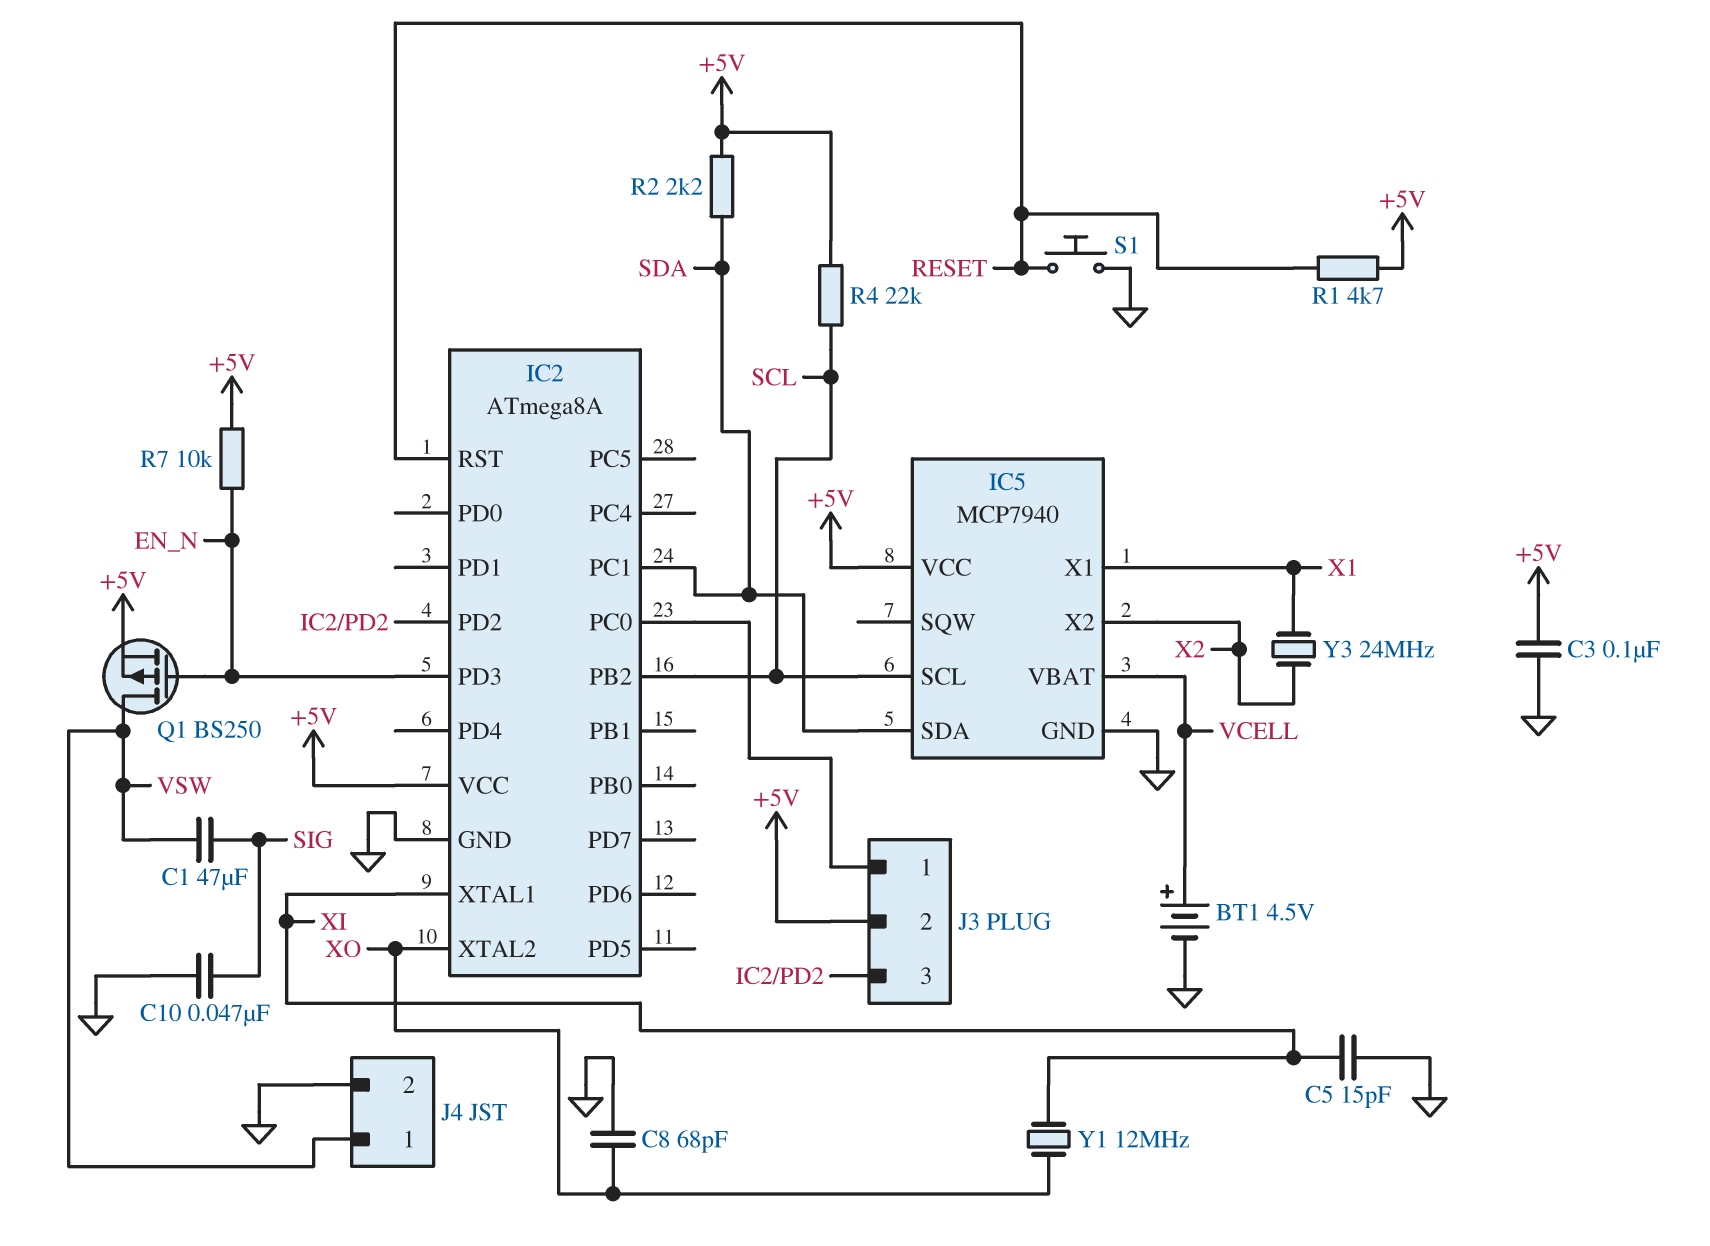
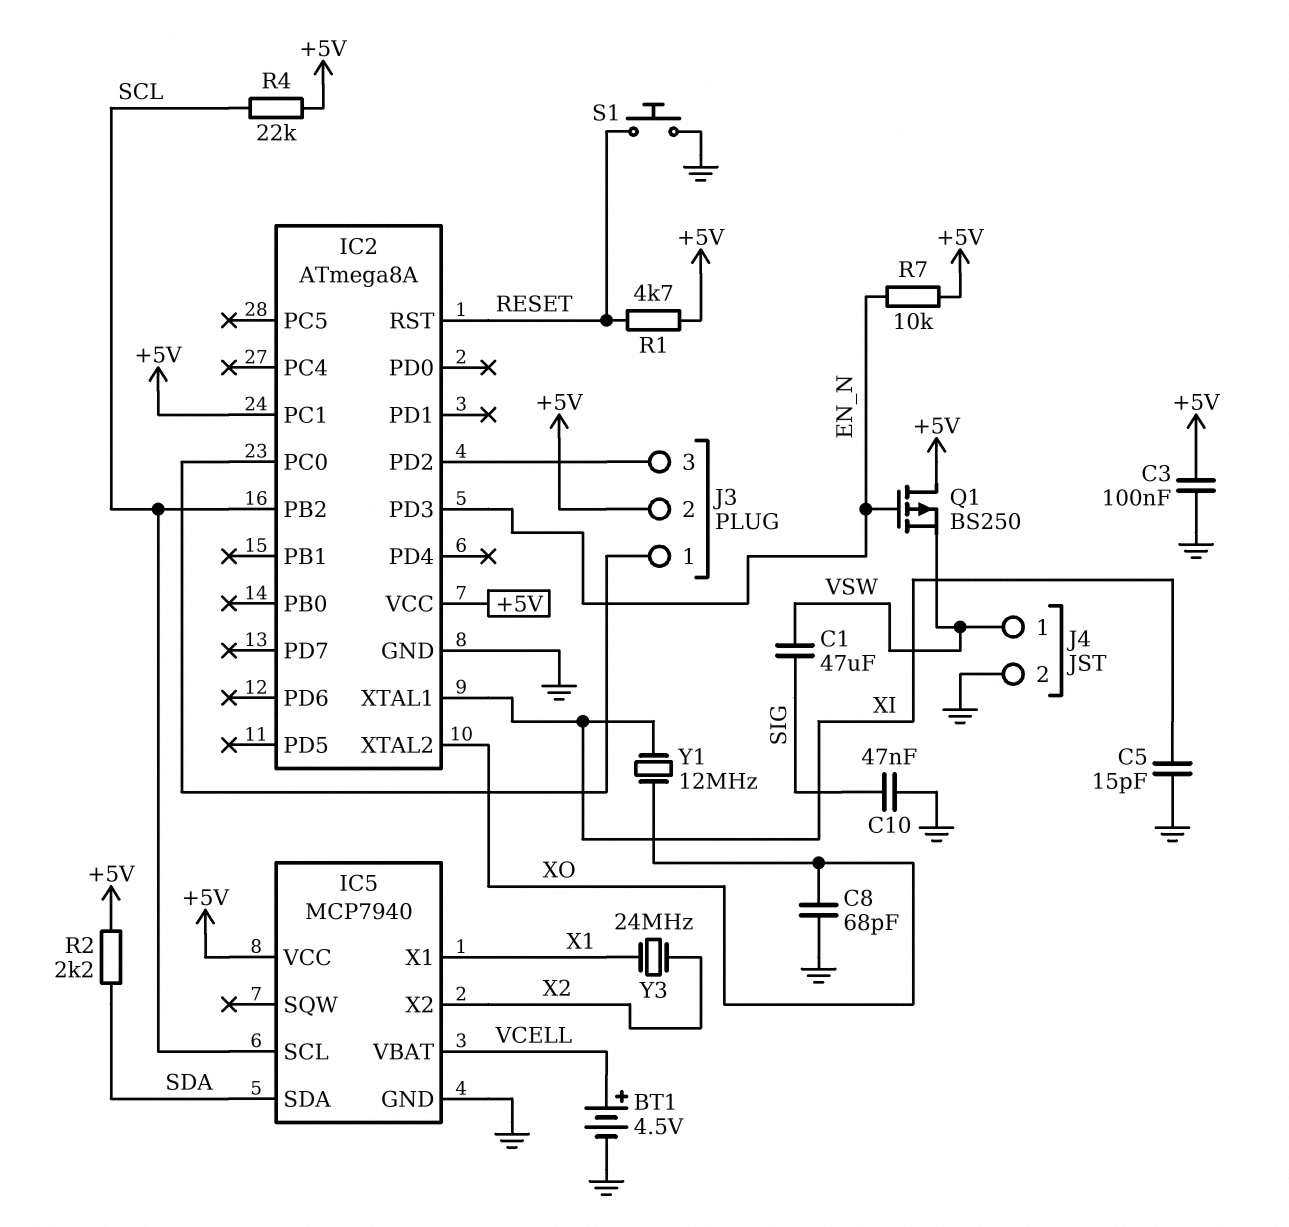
IC2 pin PC1: SDA -> +5V
Q1: PMOS BS250 (G EN_N, D VSW, S +5V) -> PMOS BS250 (G EN_N, D +5V, S VSW)

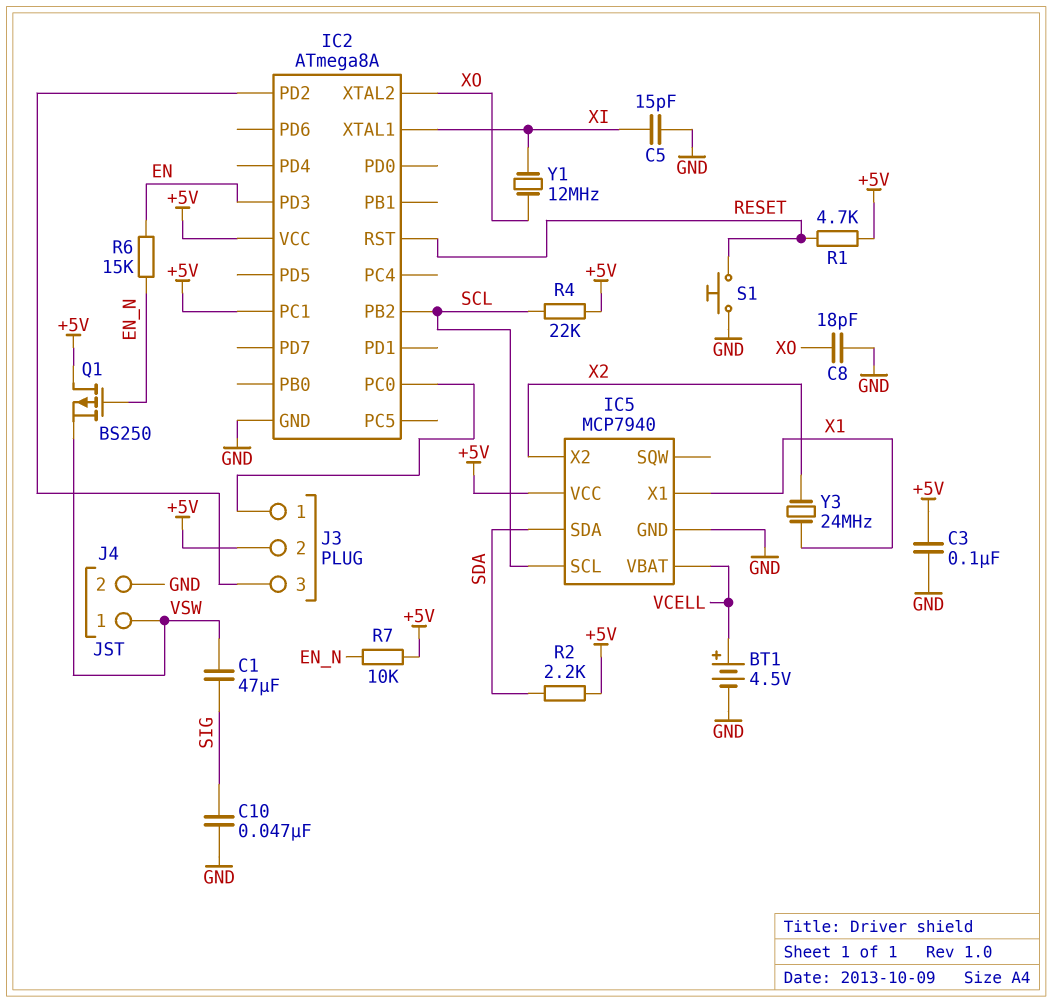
C8: 68pF (GND, XO) -> 18pF (GND, XO)
IC2 pin PD3: EN_N -> EN
R6: none -> 15k (EN, EN_N)

